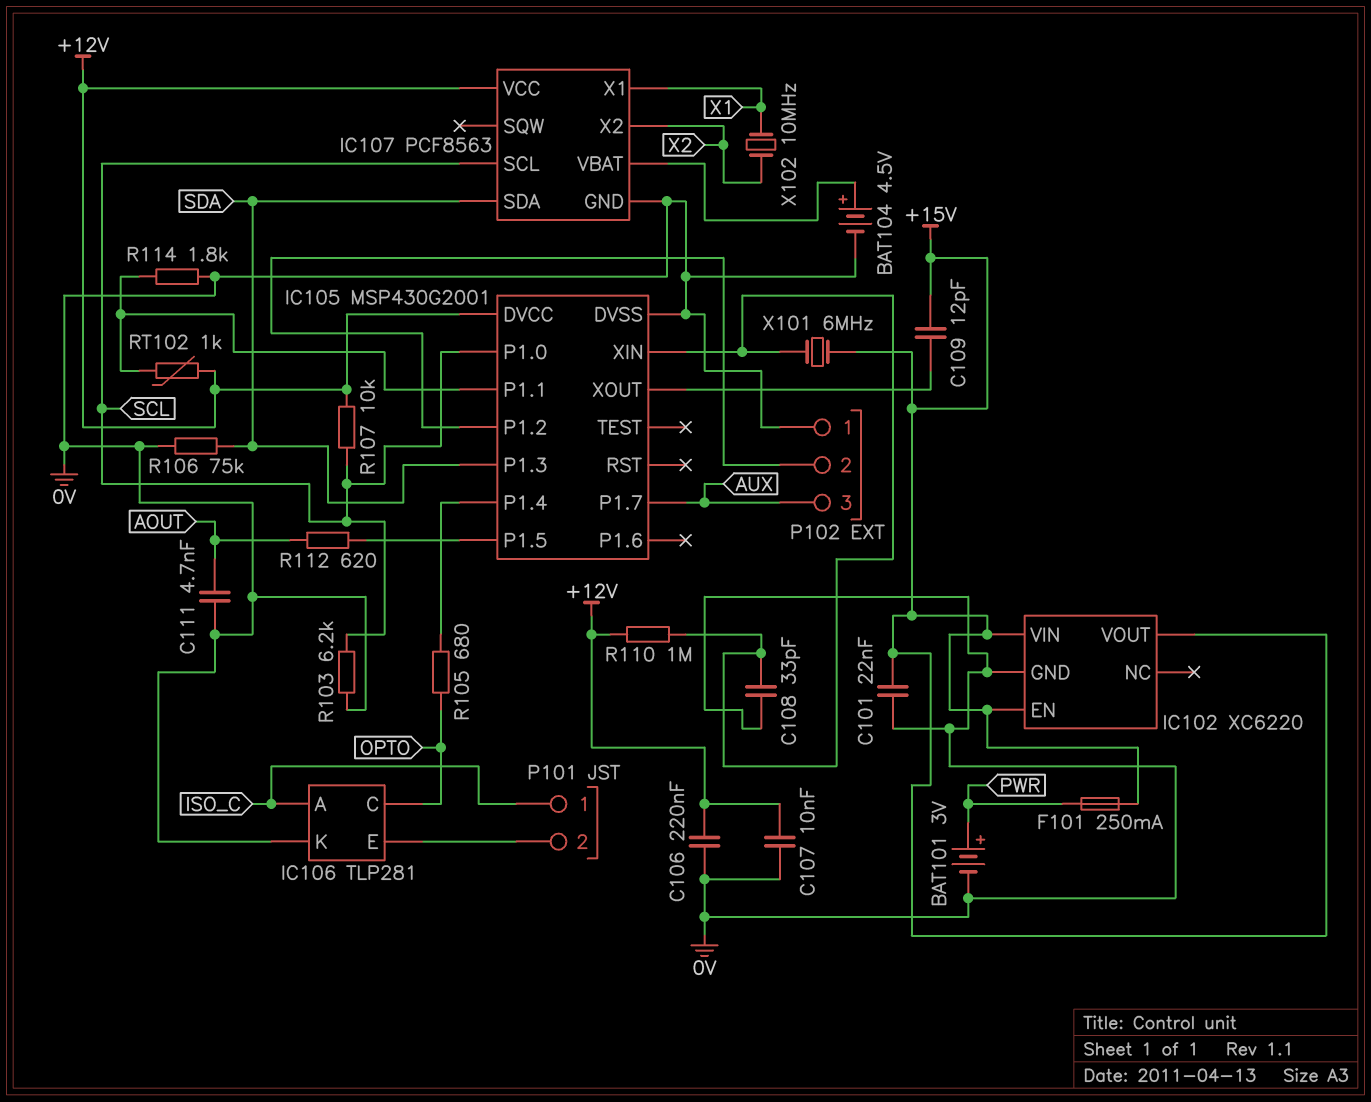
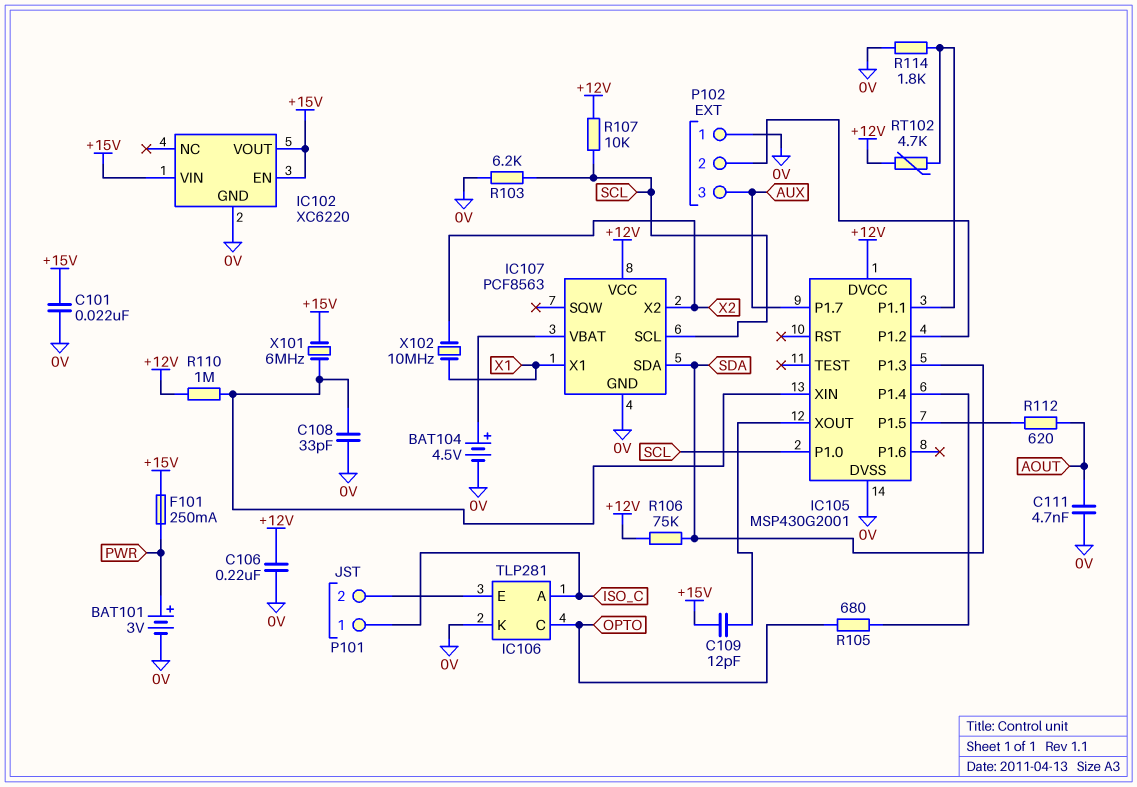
C107: 10nF (+12V, 0V) -> none
R106: 75k (0V, SDA) -> 75k (+12V, SDA)
RT102: 1k (+12V, IC105/P1.1) -> 4.7k (+12V, IC105/P1.1)

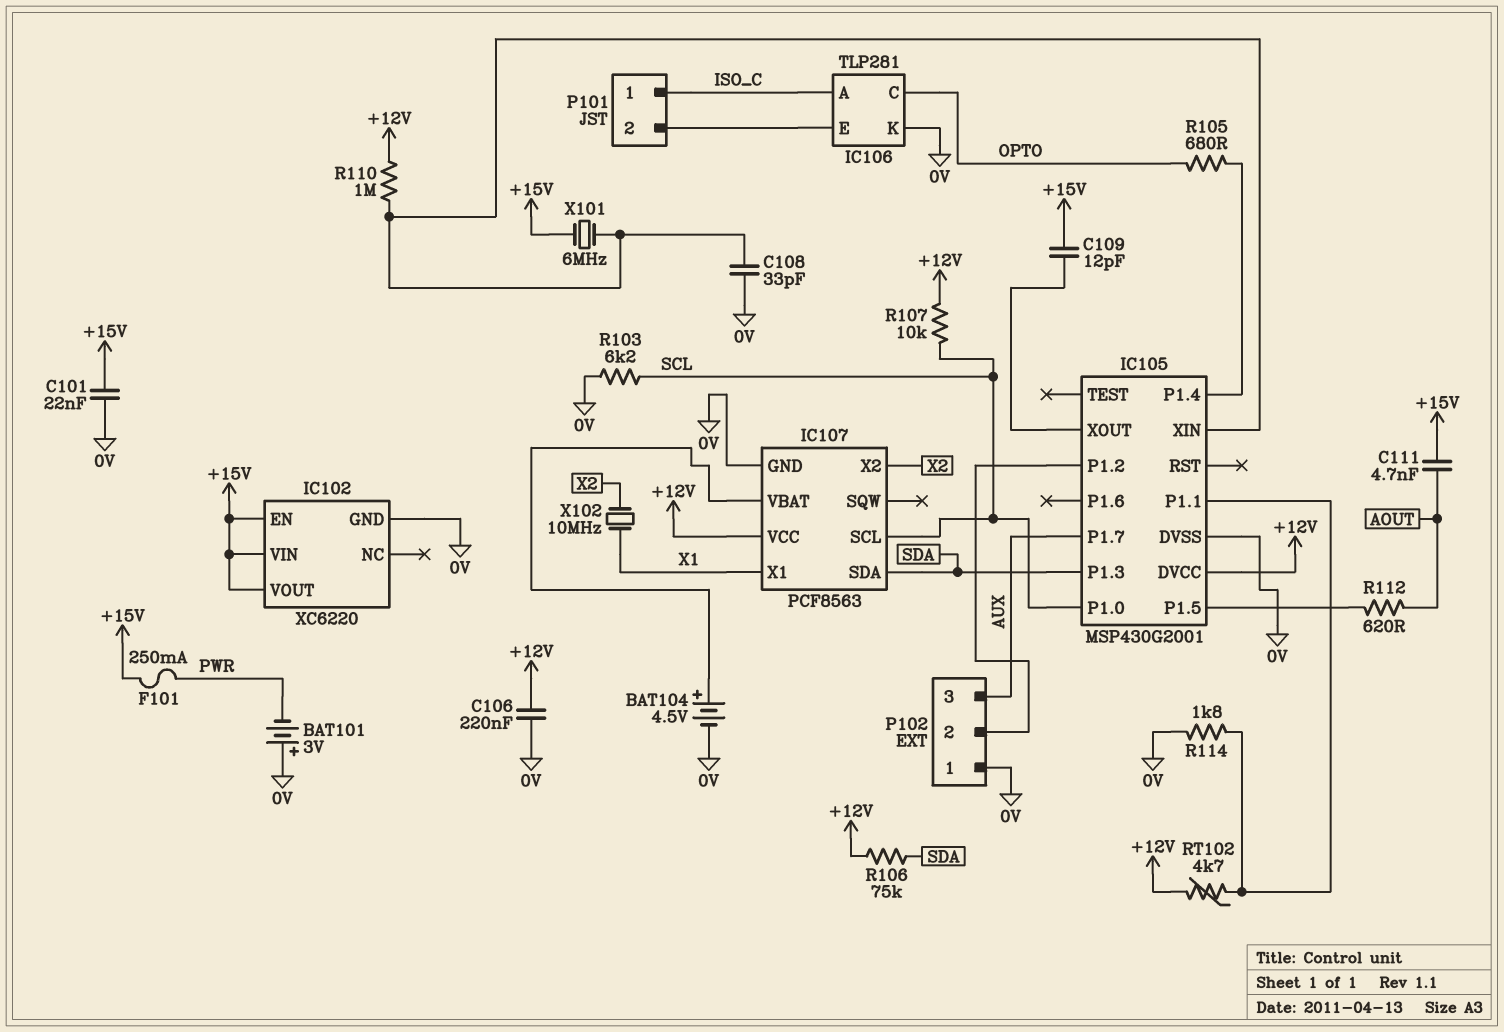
BAT101: 3V (plus PWR, minus 0V) -> 3V (plus 0V, minus PWR)
C111: 4.7nF (0V, AOUT) -> 4.7nF (+15V, AOUT)

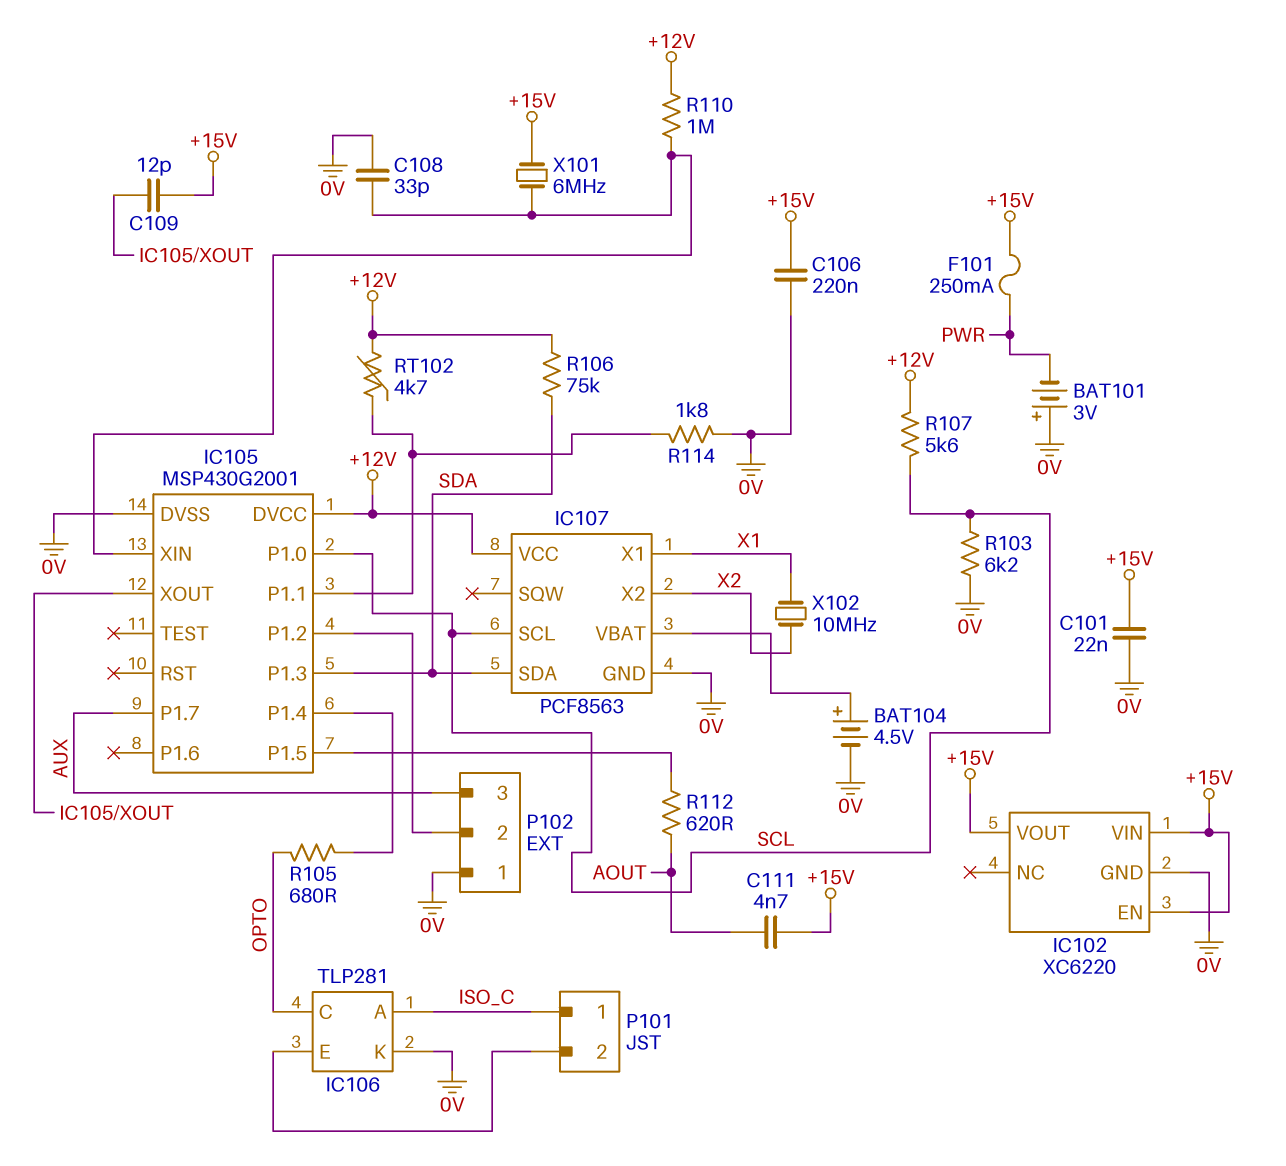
C106: 220nF (+12V, 0V) -> 220nF (+15V, 0V)
R107: 10k (+12V, SCL) -> 5.6k (+12V, SCL)

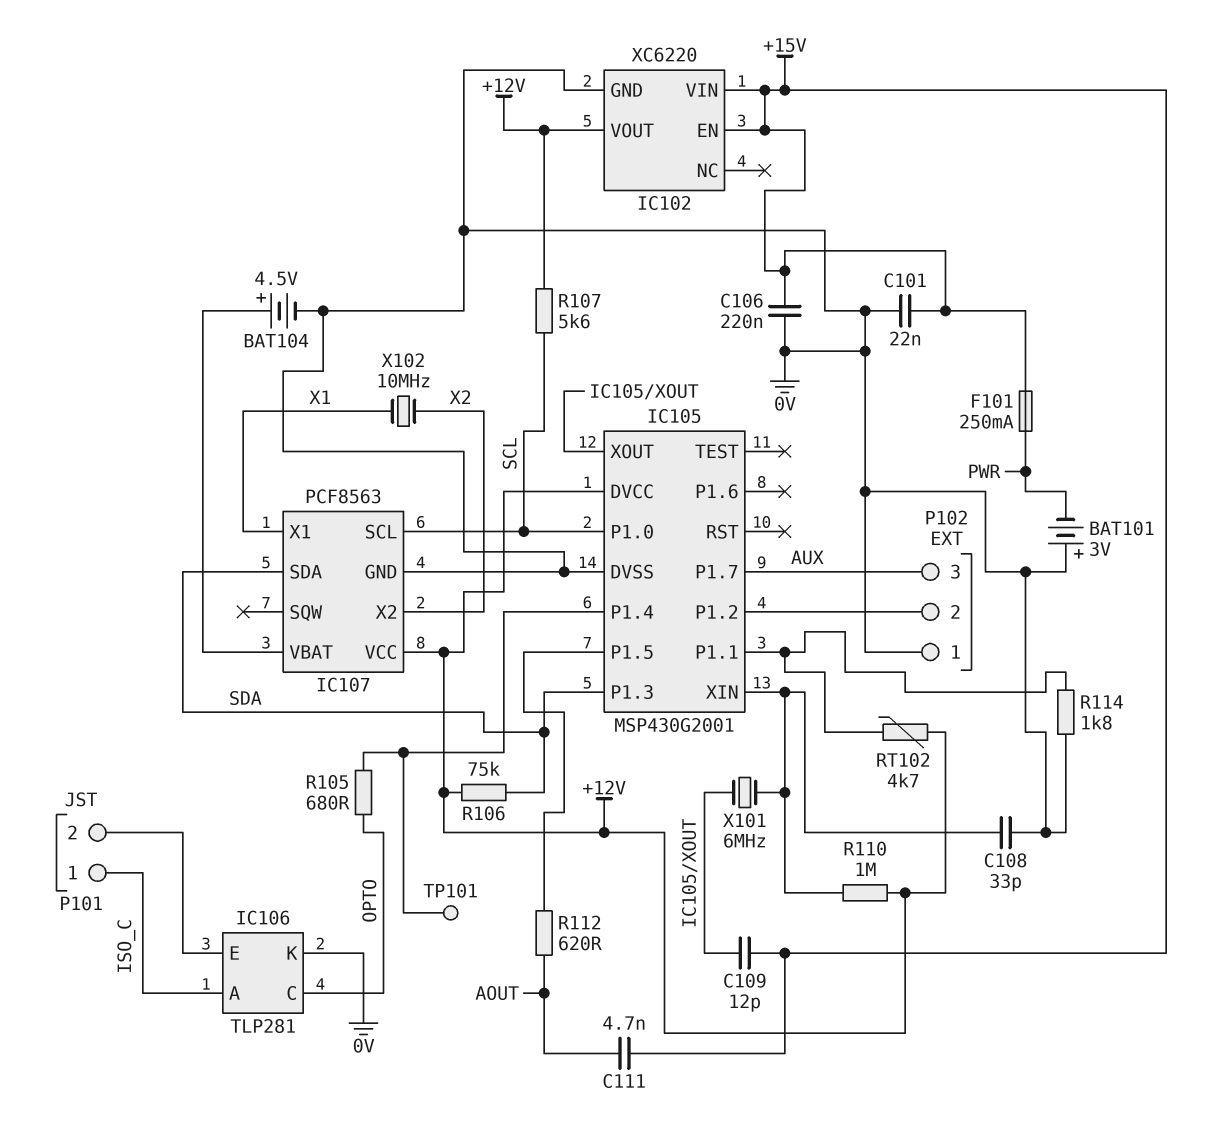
IC102 pin VOUT: +15V -> +12V
R103: 6.2k (0V, SCL) -> none
TP101: none -> test point (IC105/P1.4)
X101: 6MHz (+15V, IC105/XIN) -> 6MHz (IC105/XIN, IC105/XOUT)

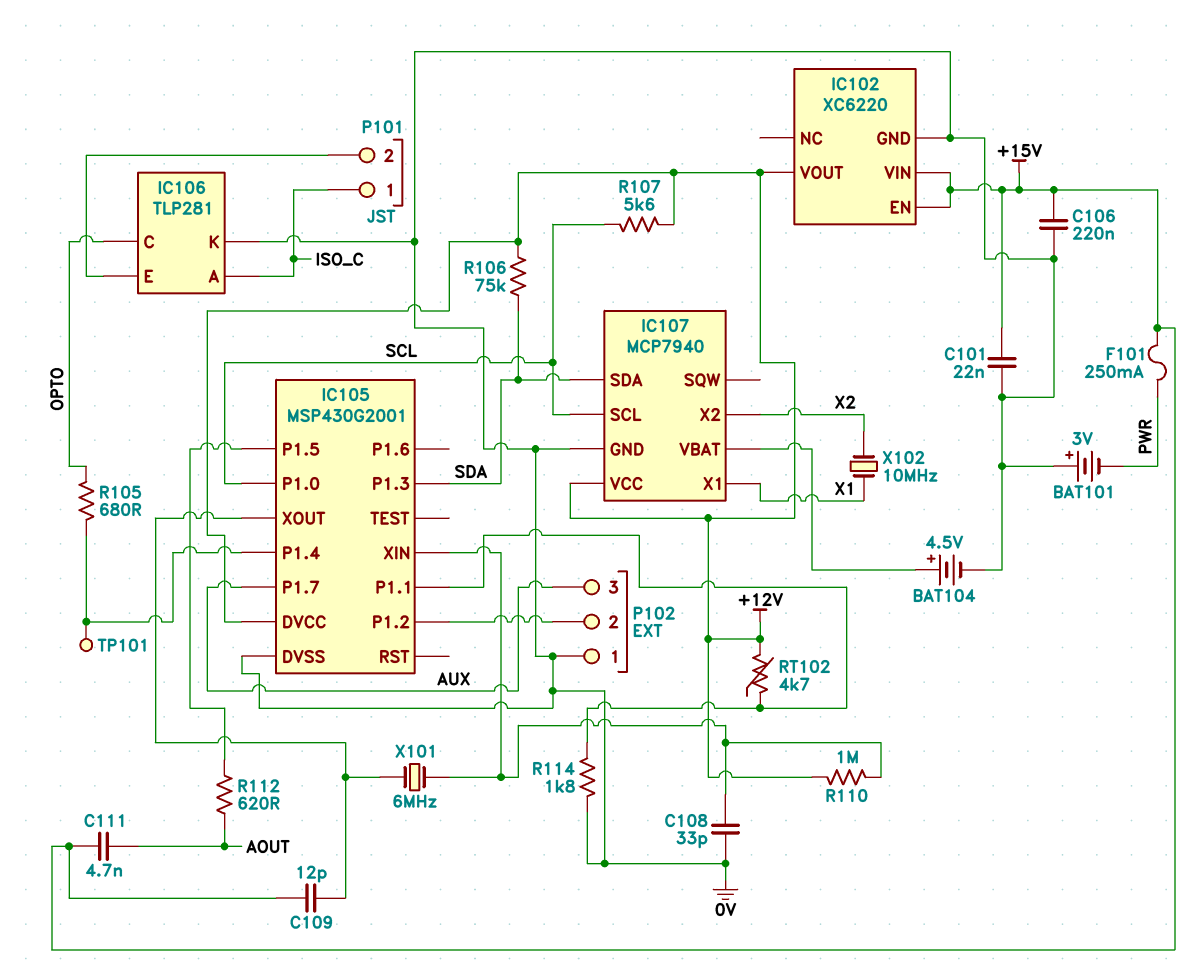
IC107: PCF8563 -> MCP7940

